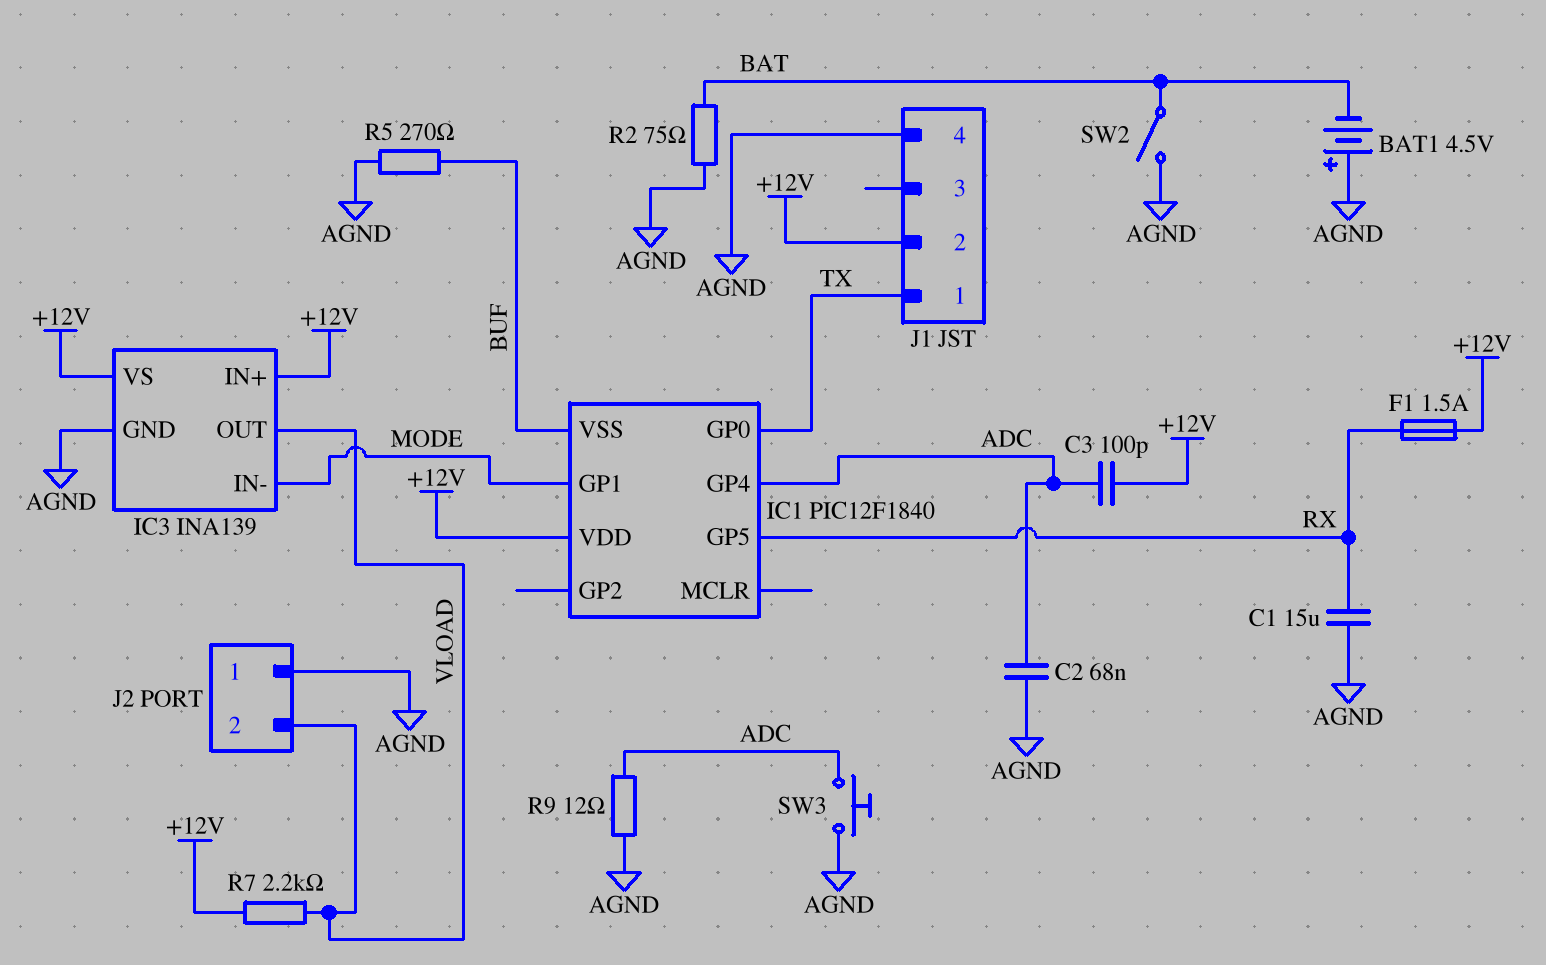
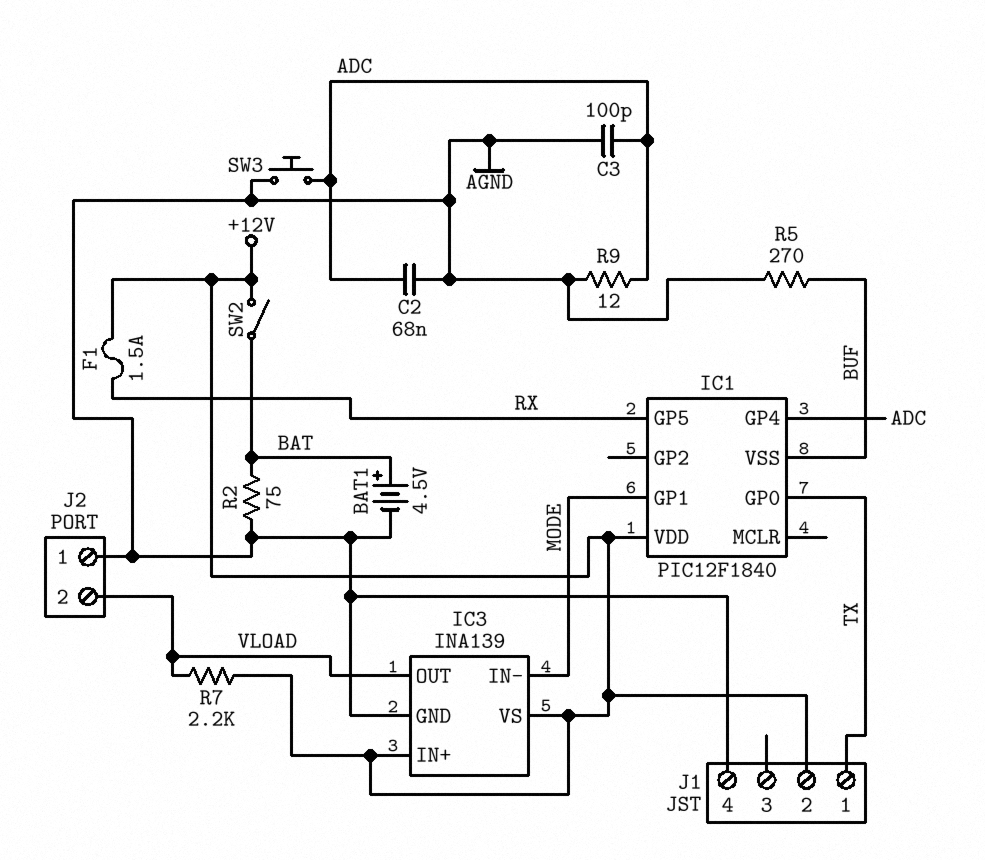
BAT1: 4.5V (plus AGND, minus BAT) -> 4.5V (plus BAT, minus AGND)
C1: 15uF (AGND, RX) -> none
C3: 100pF (+12V, ADC) -> 100pF (ADC, AGND)
SW2: switch (AGND, BAT) -> switch (+12V, BAT)

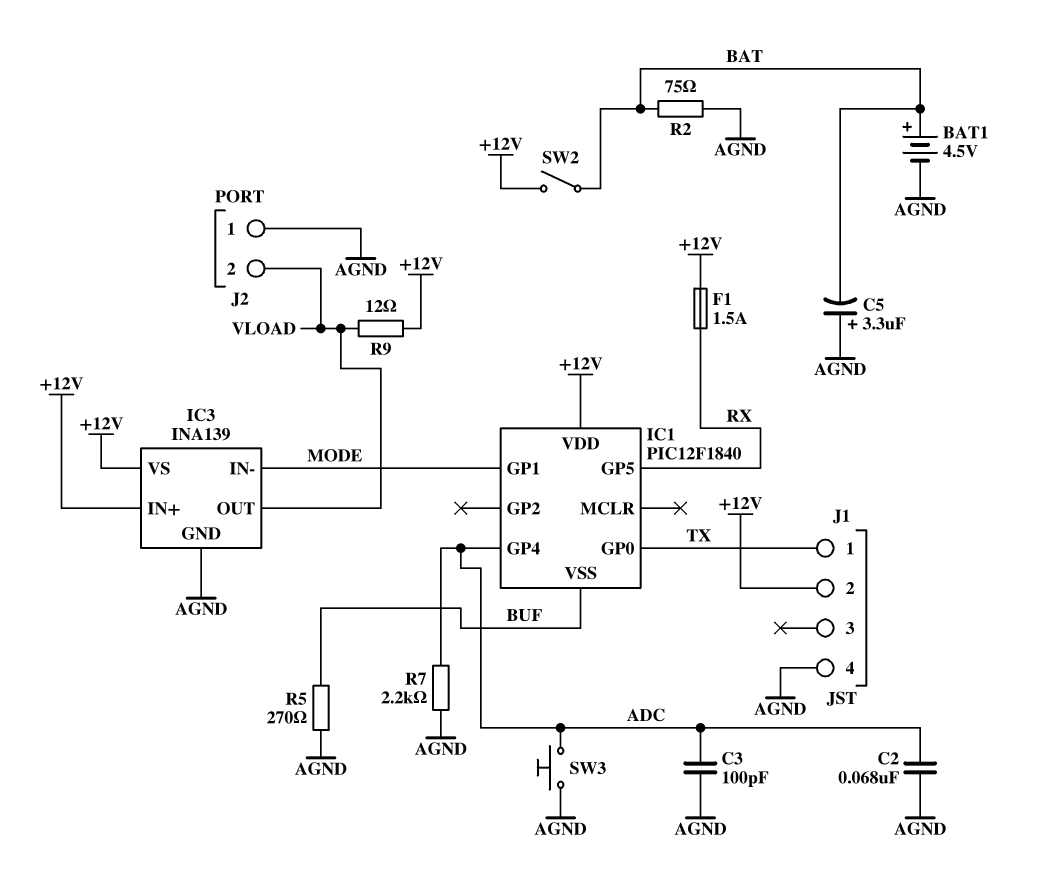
C5: none -> 3.3uF (plus AGND, minus BAT)
R7: 2.2k (+12V, VLOAD) -> 2.2k (ADC, AGND)
R9: 12 (ADC, AGND) -> 12 (+12V, VLOAD)

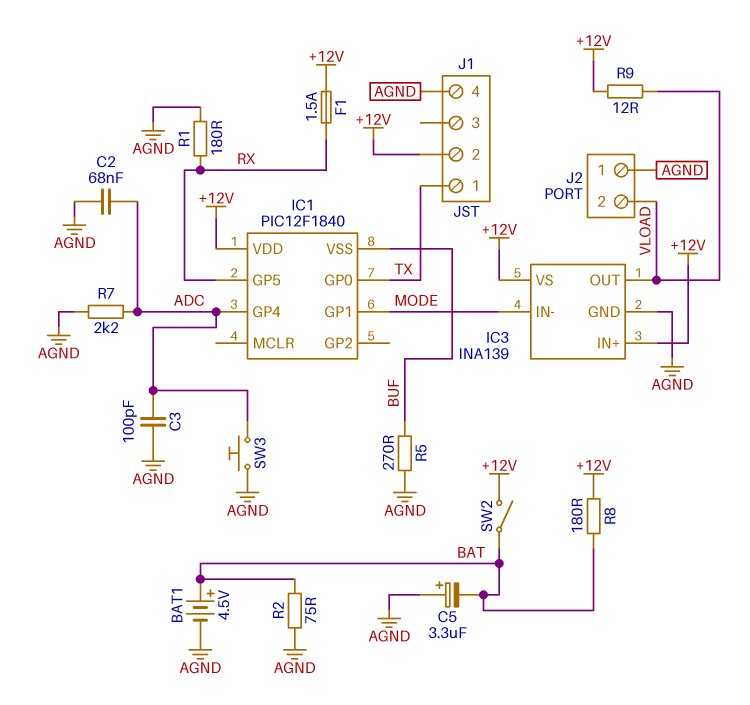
R1: none -> 180 (AGND, RX)
R8: none -> 180 (+12V, BAT)

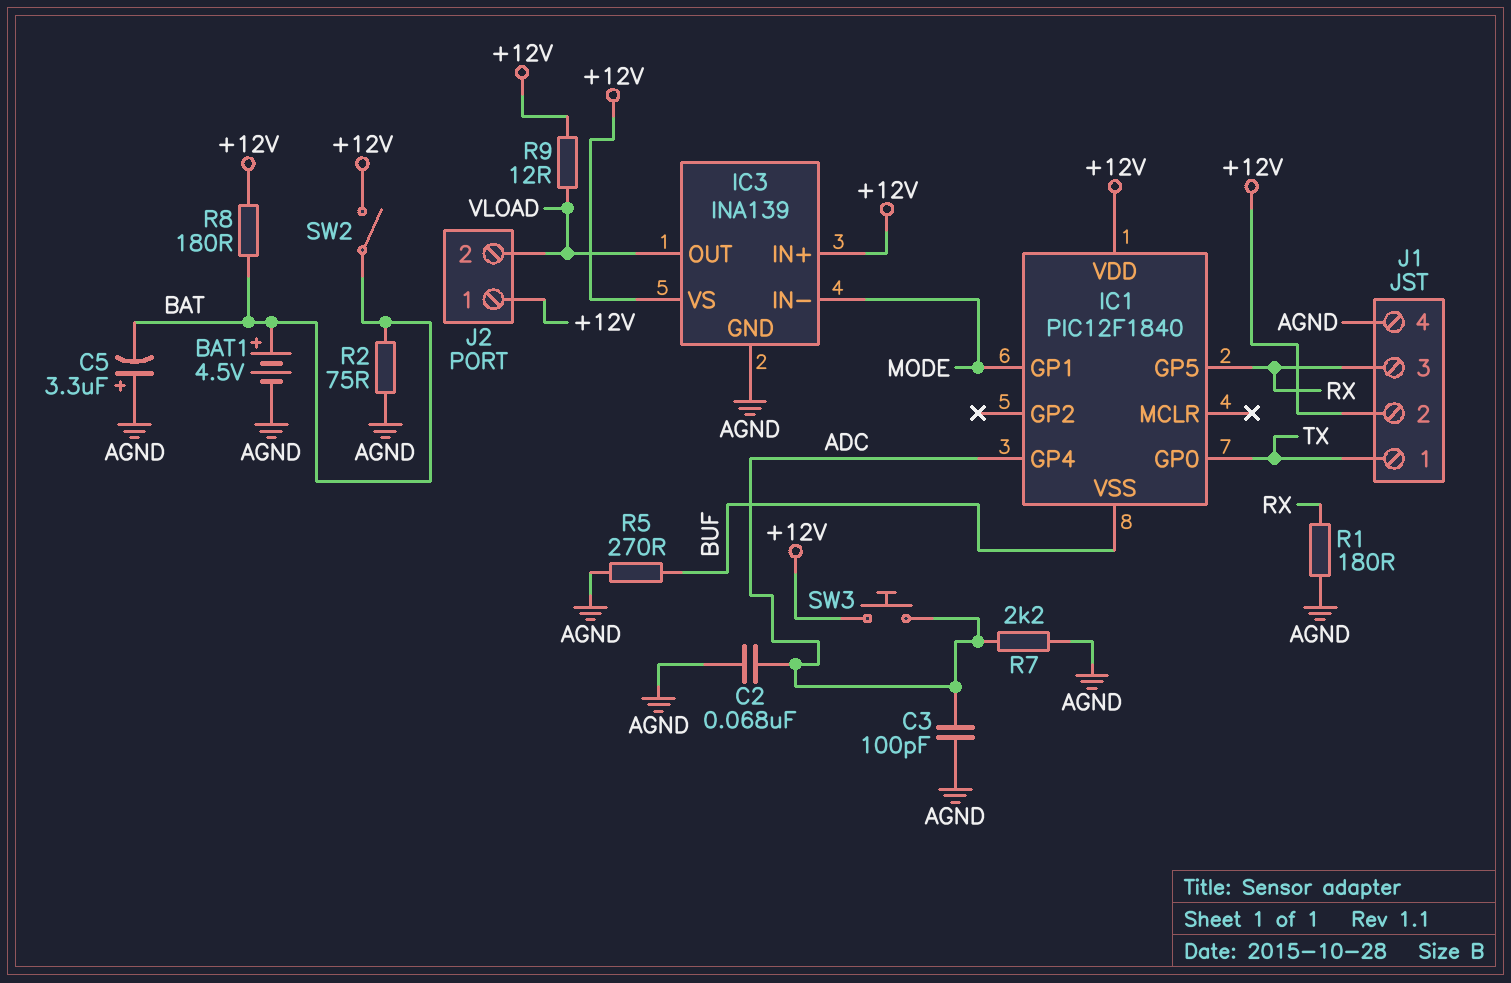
F1: 1.5A (+12V, RX) -> none
J1 pin 3: none -> RX
J2 pin 1: AGND -> +12V
SW3: button (ADC, AGND) -> button (+12V, ADC)

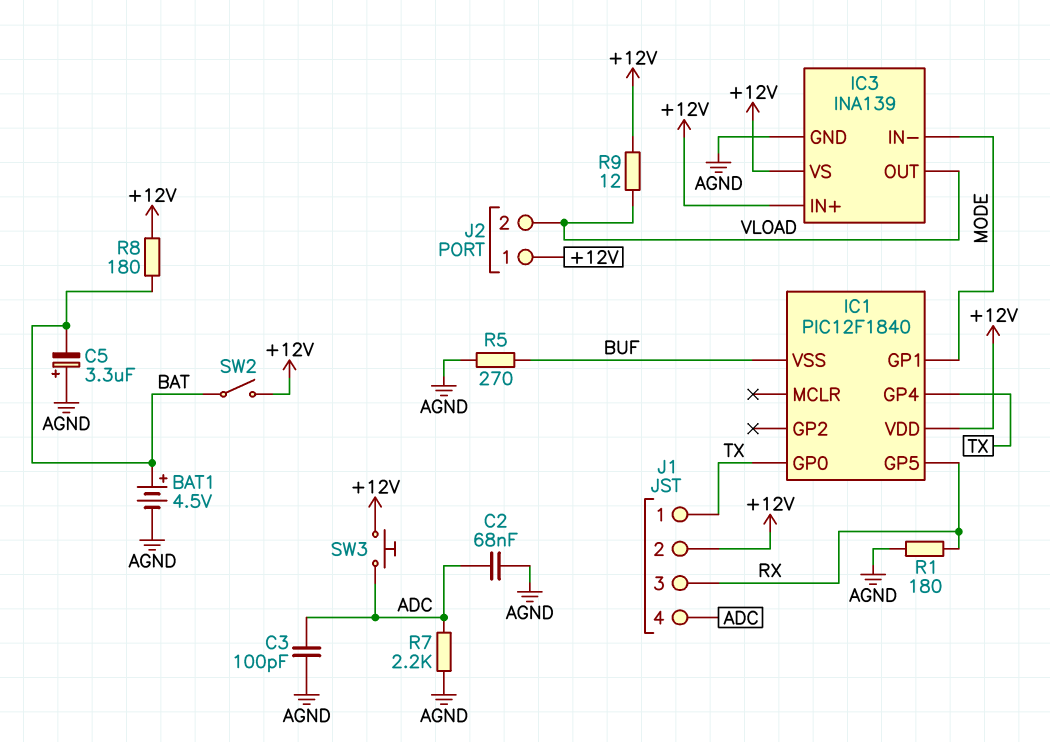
IC1 pin GP4: ADC -> TX
J1 pin 4: AGND -> ADC
R2: 75 (AGND, BAT) -> none

